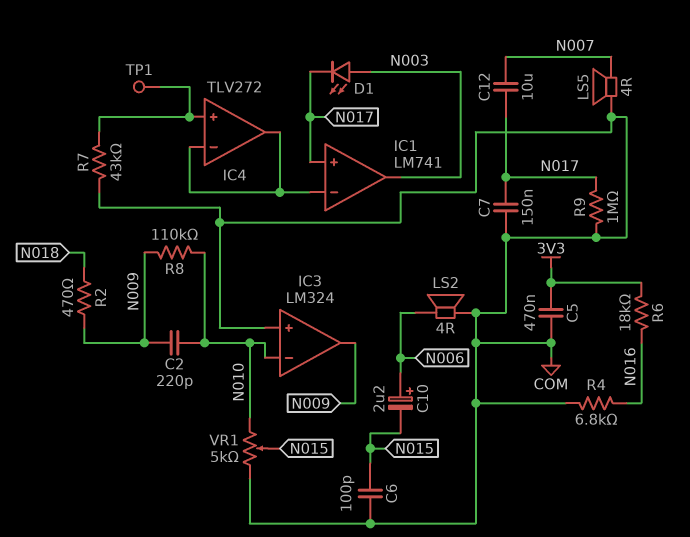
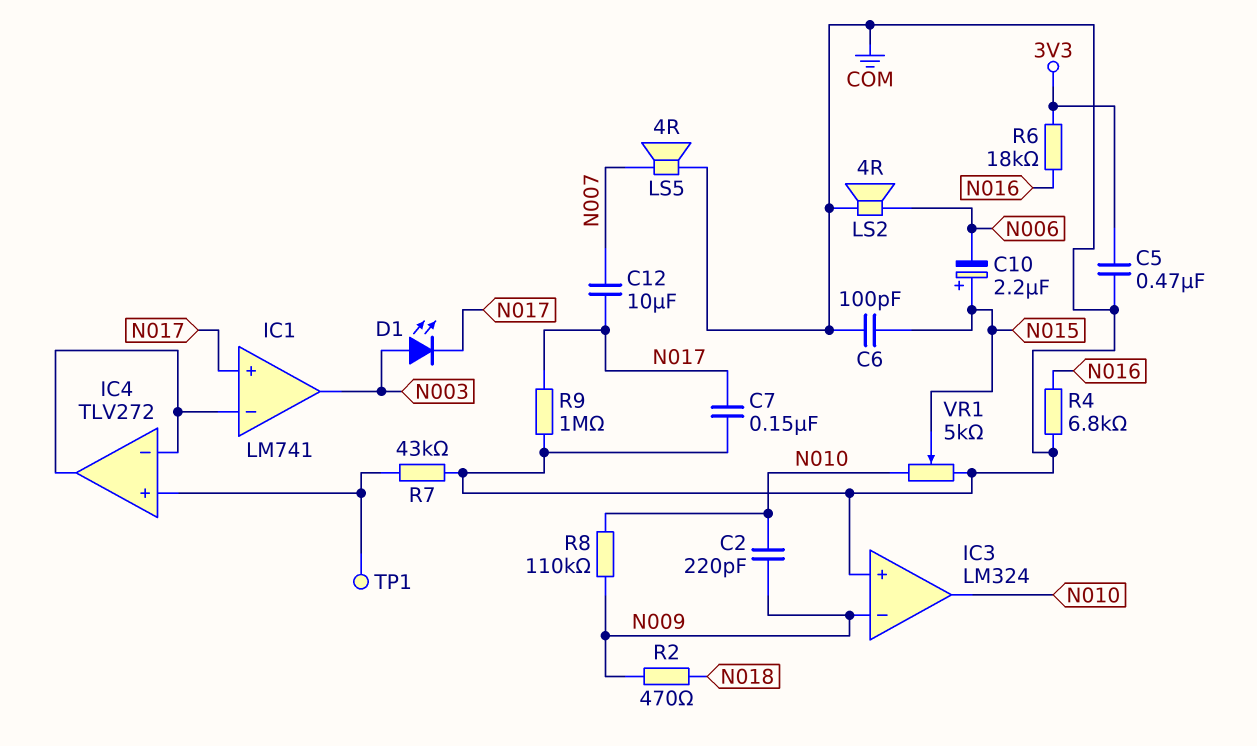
C10: 2.2uF (plus N006, minus N015) -> 2.2uF (plus N015, minus N006)
IC3 pin in-: N010 -> N009
IC3 pin out: N009 -> N010

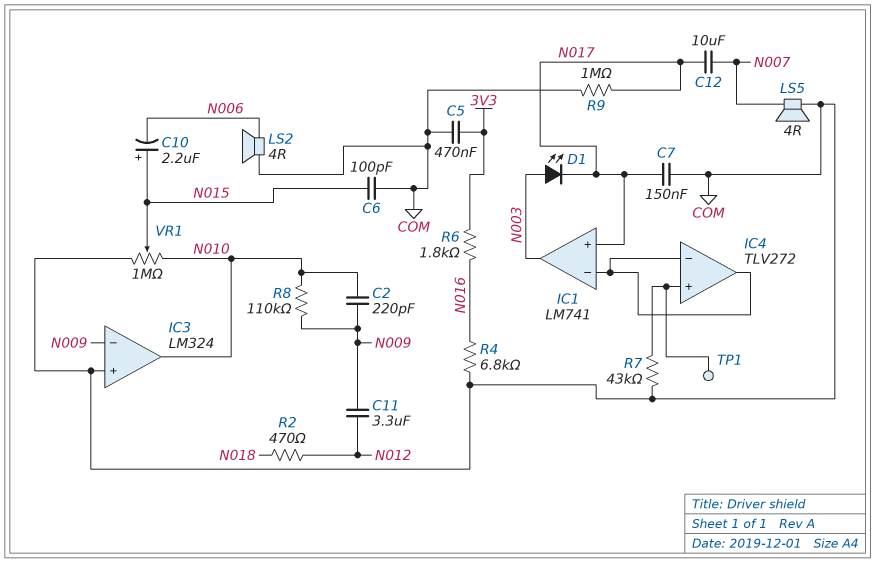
C11: none -> 3.3uF (N009, N012)
R2: 470 (N009, N018) -> 470 (N012, N018)
R6: 18k (3V3, N016) -> 1.8k (3V3, N016)
VR1: 5k (COM, N010, wiper N015) -> 1M (COM, N010, wiper N015)

